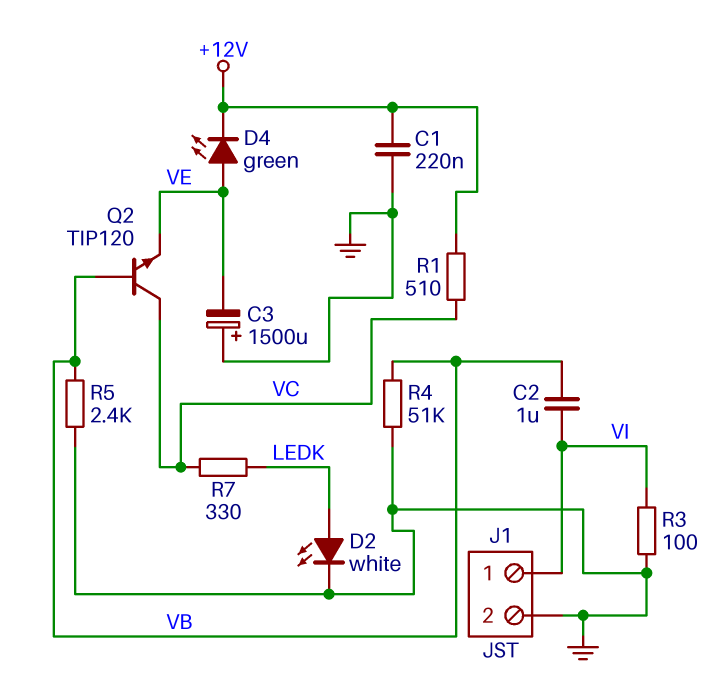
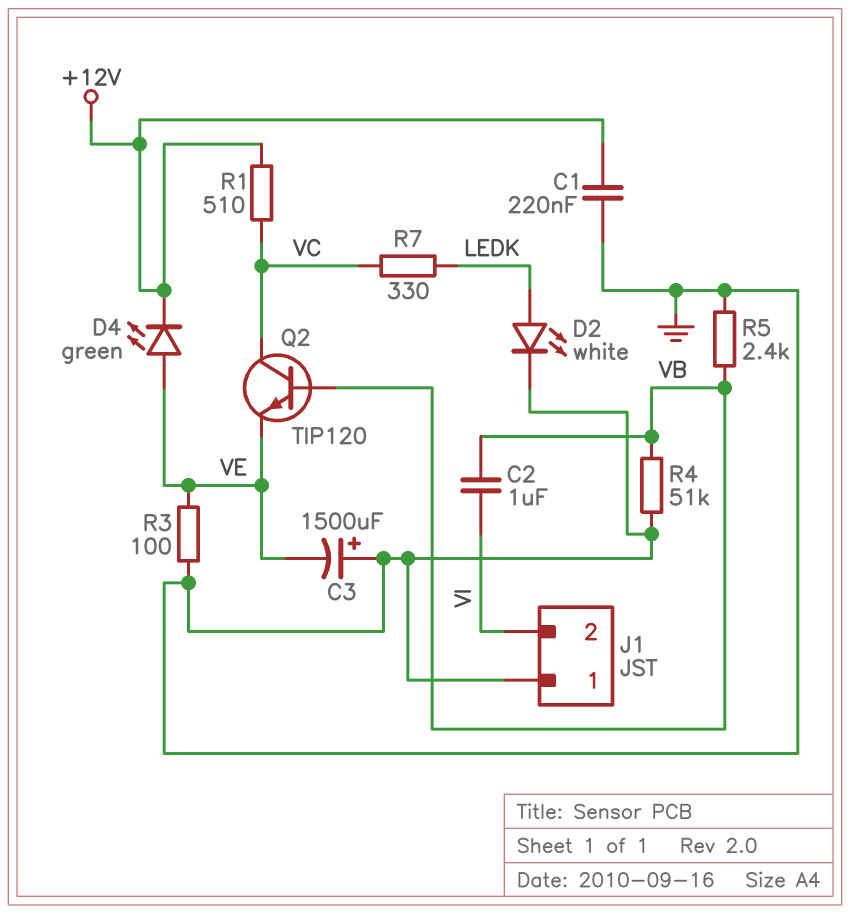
J1 pin 1: VI -> GND
J1 pin 2: GND -> VI
R3: 100 (GND, VI) -> 100 (GND, VE)

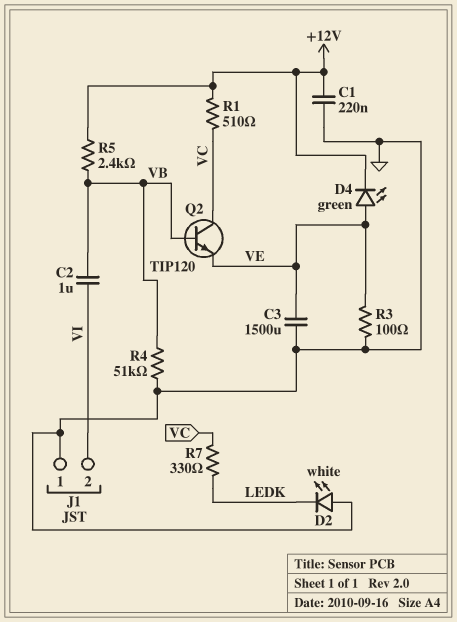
C3: 1500uF (plus GND, minus VE) -> 1500uF (GND, VE)
D2: LED white (A LEDK, K GND) -> LED white (A GND, K LEDK)
R5: 2.4k (GND, VB) -> 2.4k (+12V, VB)

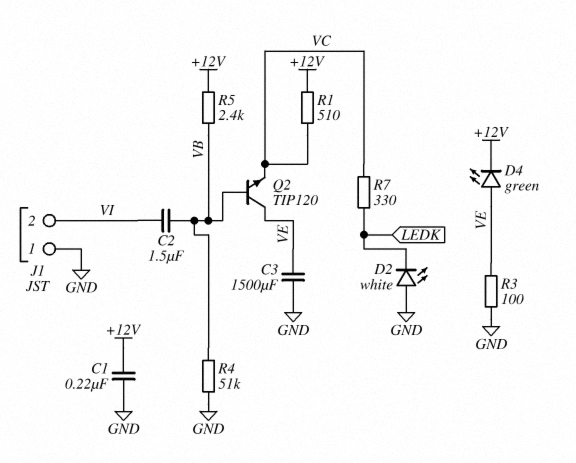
C2: 1uF (VB, VI) -> 1.5uF (VB, VI)
Q2: NPN TIP120 (B VB, C VC, E VE) -> NPN TIP120 (B VB, C VE, E VC)

